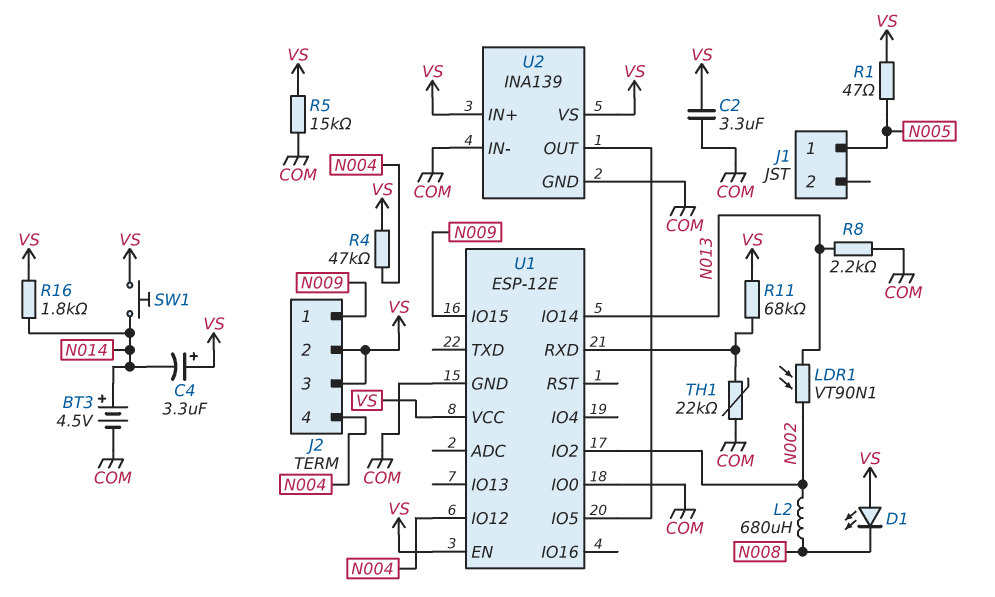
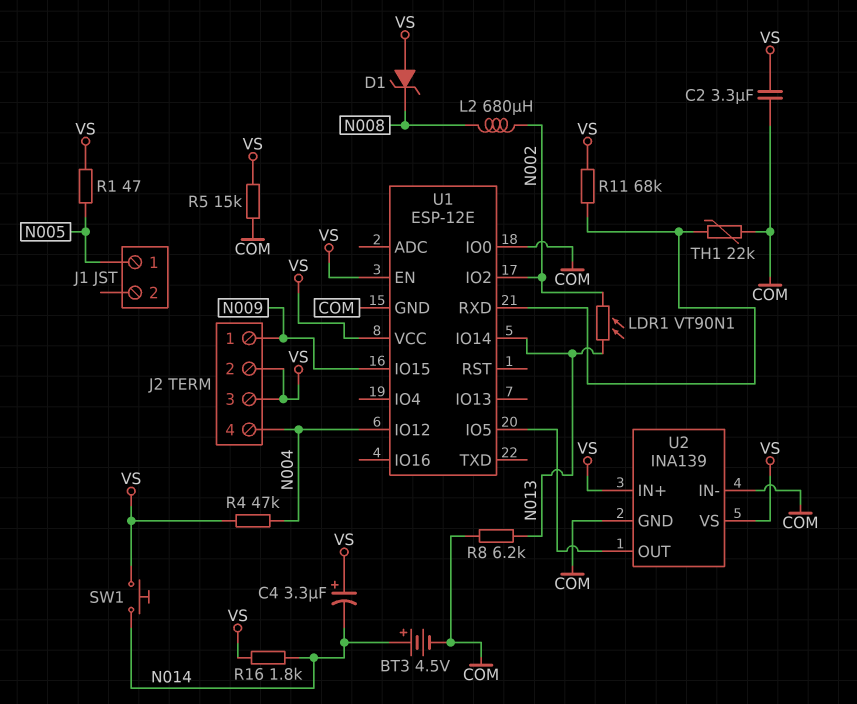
D1: LED (A VS, K N008) -> zener (A VS, K N008)
R8: 2.2k (COM, N013) -> 6.2k (COM, N013)

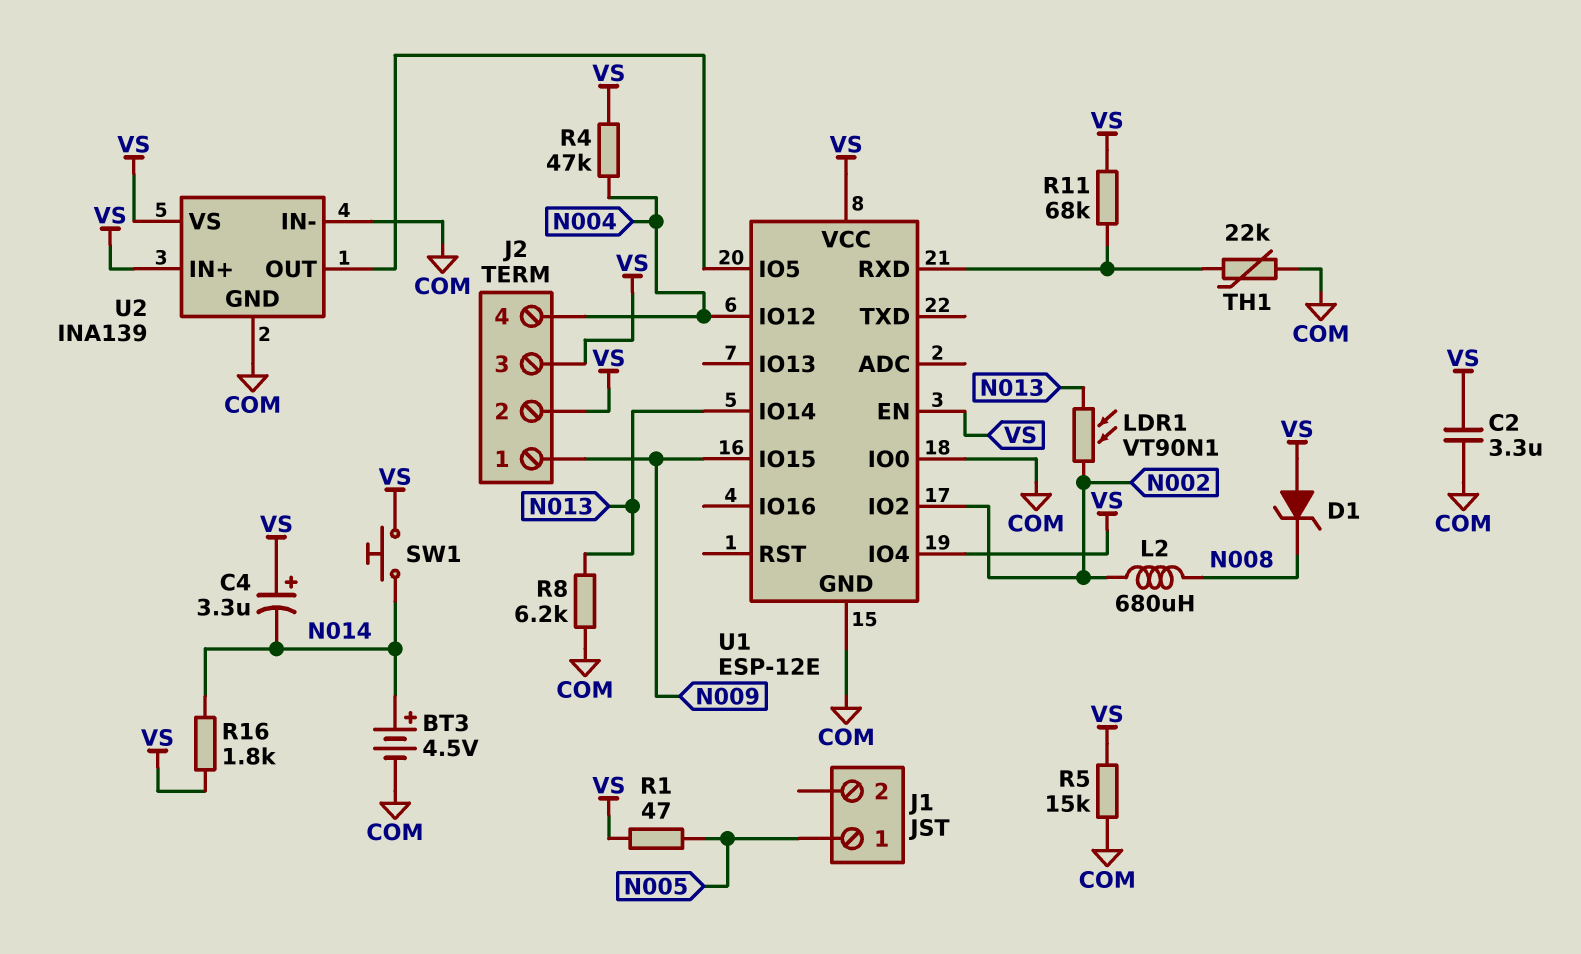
U1 pin IO4: none -> VS

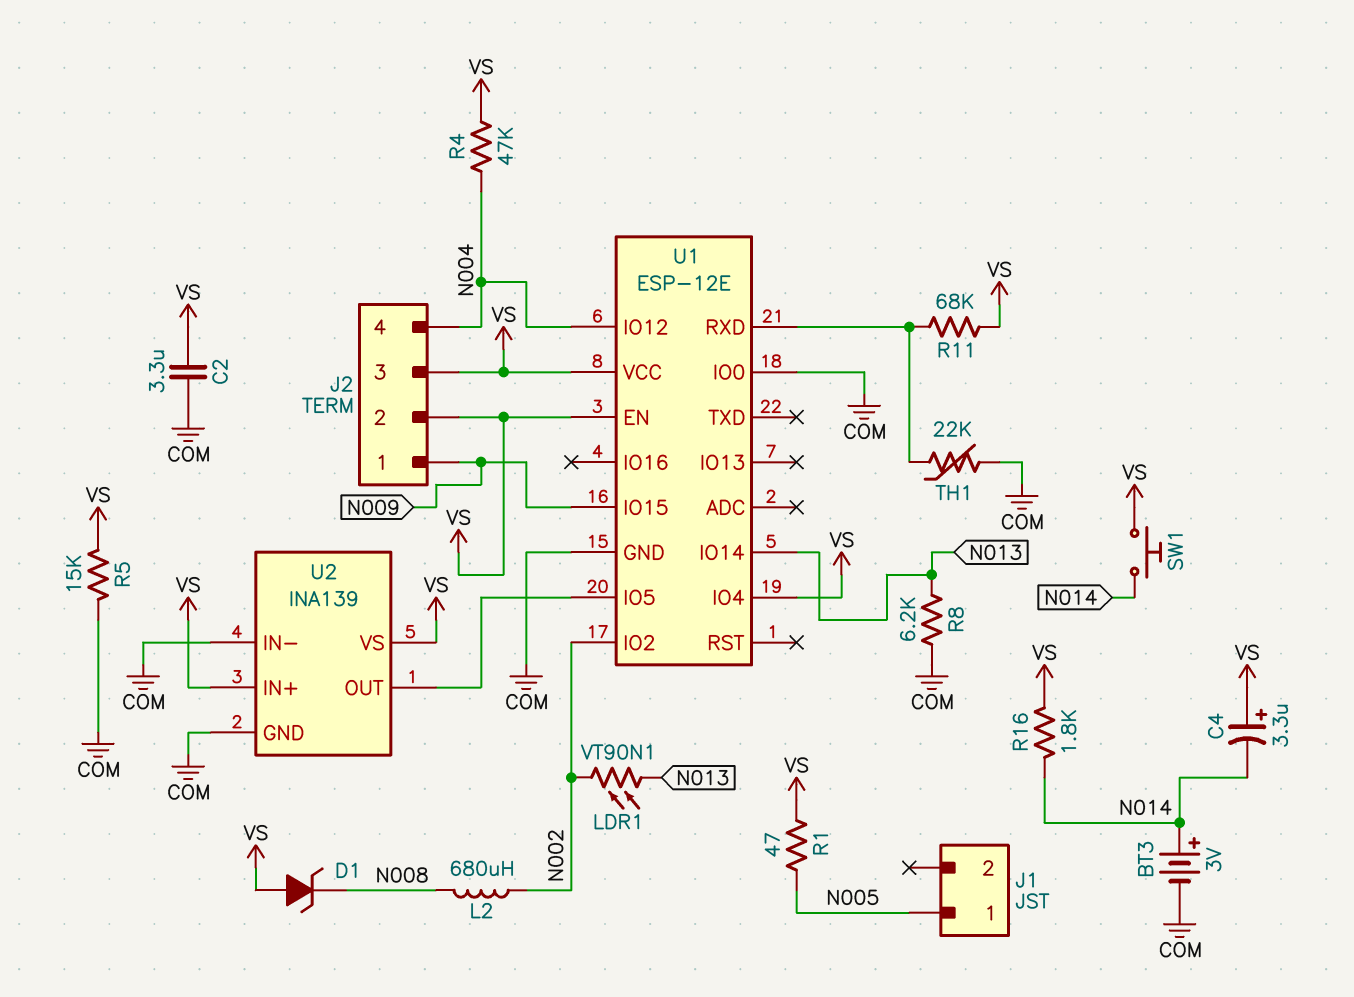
BT3: 4.5V (plus N014, minus COM) -> 3V (plus N014, minus COM)

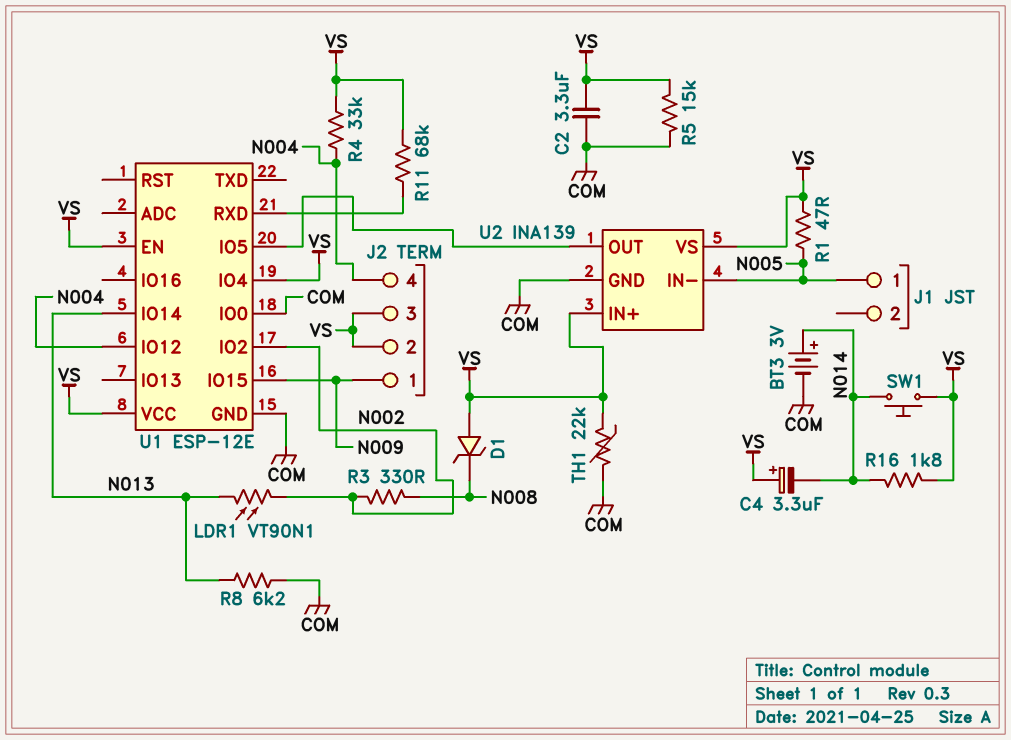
L2: 680uH (N002, N008) -> none
R3: none -> 330 (N002, N008)
R4: 47k (N004, VS) -> 33k (N004, VS)
TH1: 22k (COM, U1/RXD) -> 22k (COM, VS)
U2 pin IN-: COM -> N005

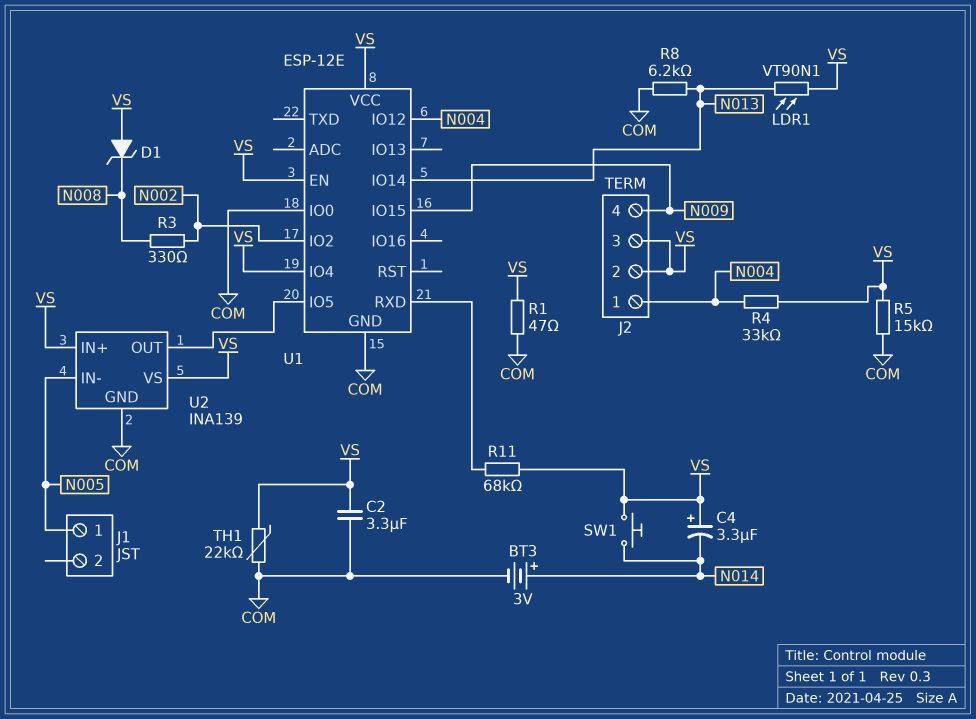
J2 pin 1: N009 -> N004
J2 pin 4: N004 -> N009
LDR1: VT90N1 (N002, N013) -> VT90N1 (N013, VS)
R1: 47 (N005, VS) -> 47 (COM, VS)
R16: 1.8k (N014, VS) -> none

